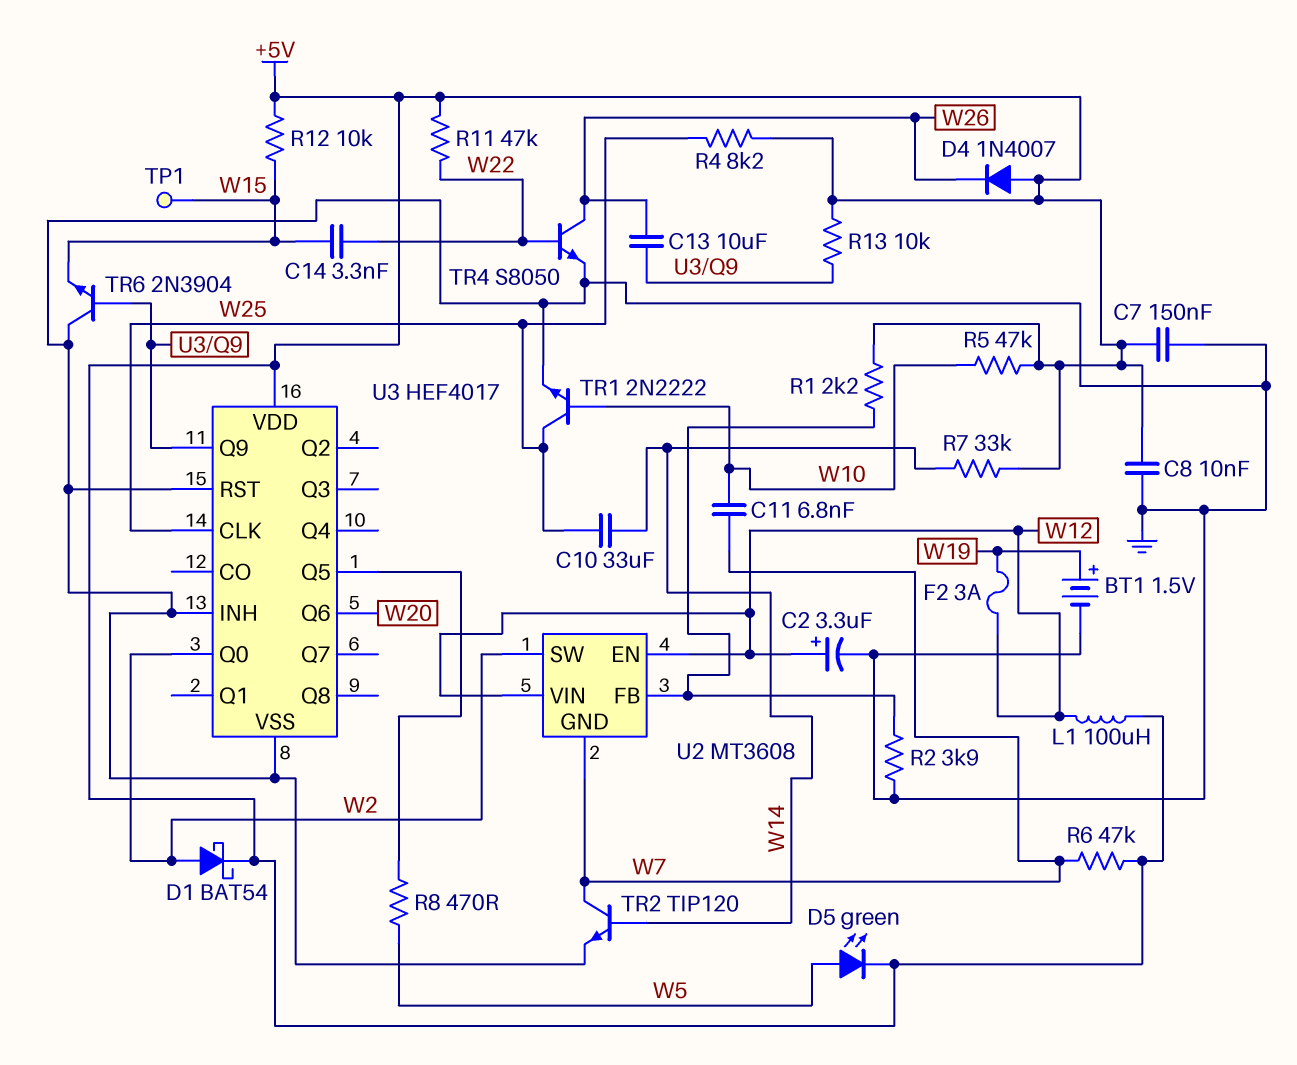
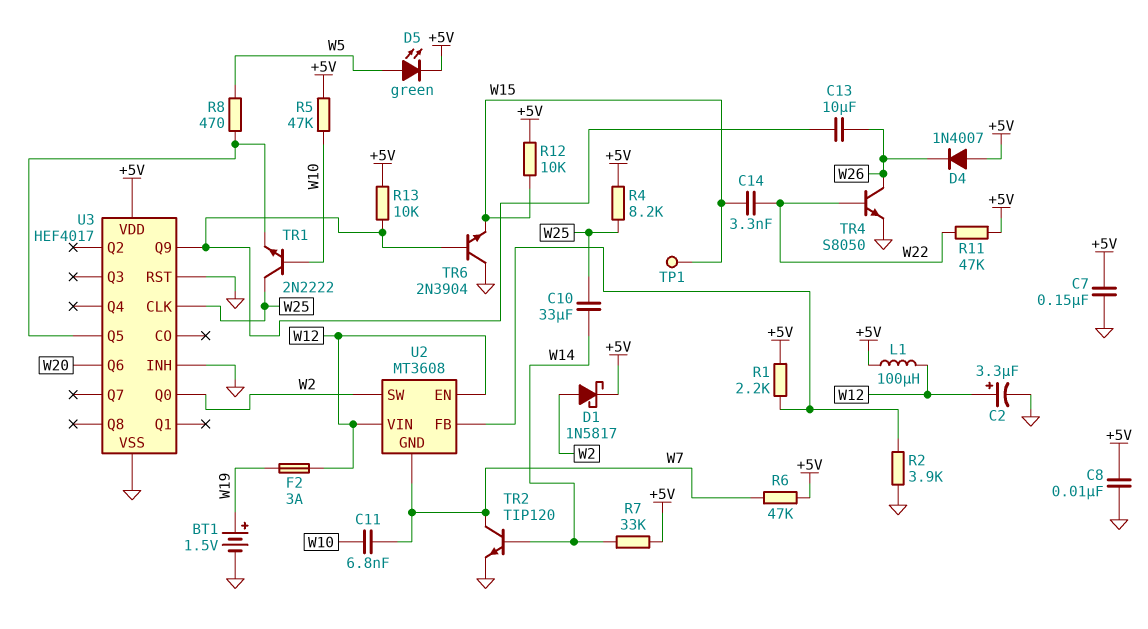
D1: schottky BAT54 (A W2, K +5V) -> schottky 1N5817 (A W2, K +5V)
TR1: NPN 2N2222 (B W10, C W25, E GND) -> NPN 2N2222 (B W10, C W25, E U3/Q5)

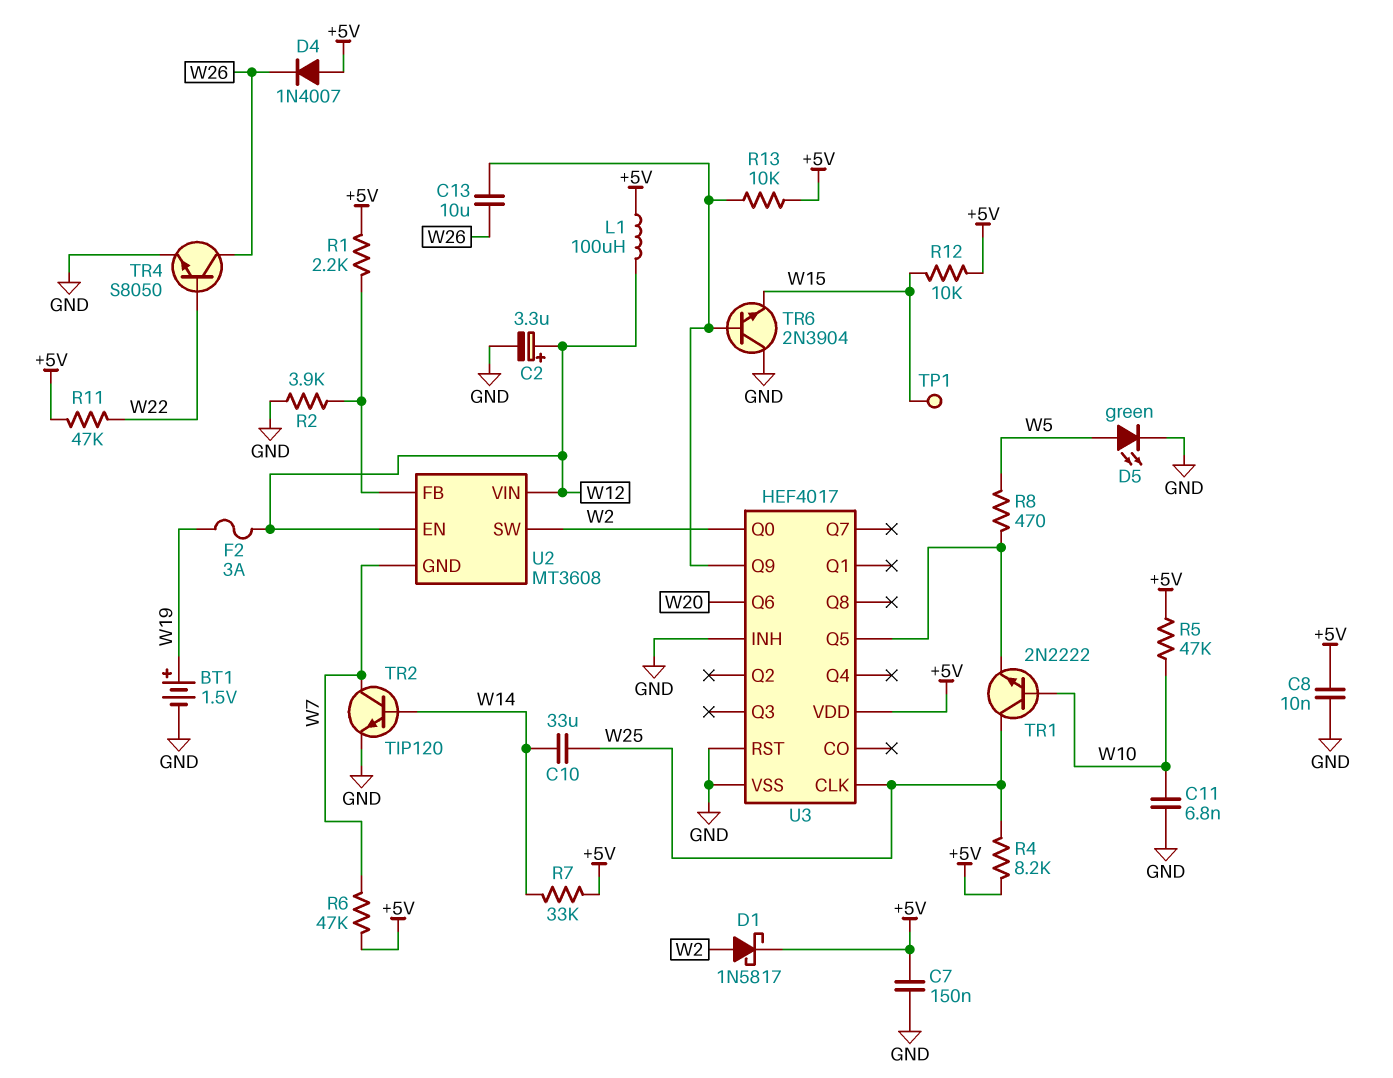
C11: 6.8nF (W7, W10) -> 6.8nF (GND, W10)
C14: 3.3nF (W15, W22) -> none
D5: LED green (A W5, K +5V) -> LED green (A W5, K GND)

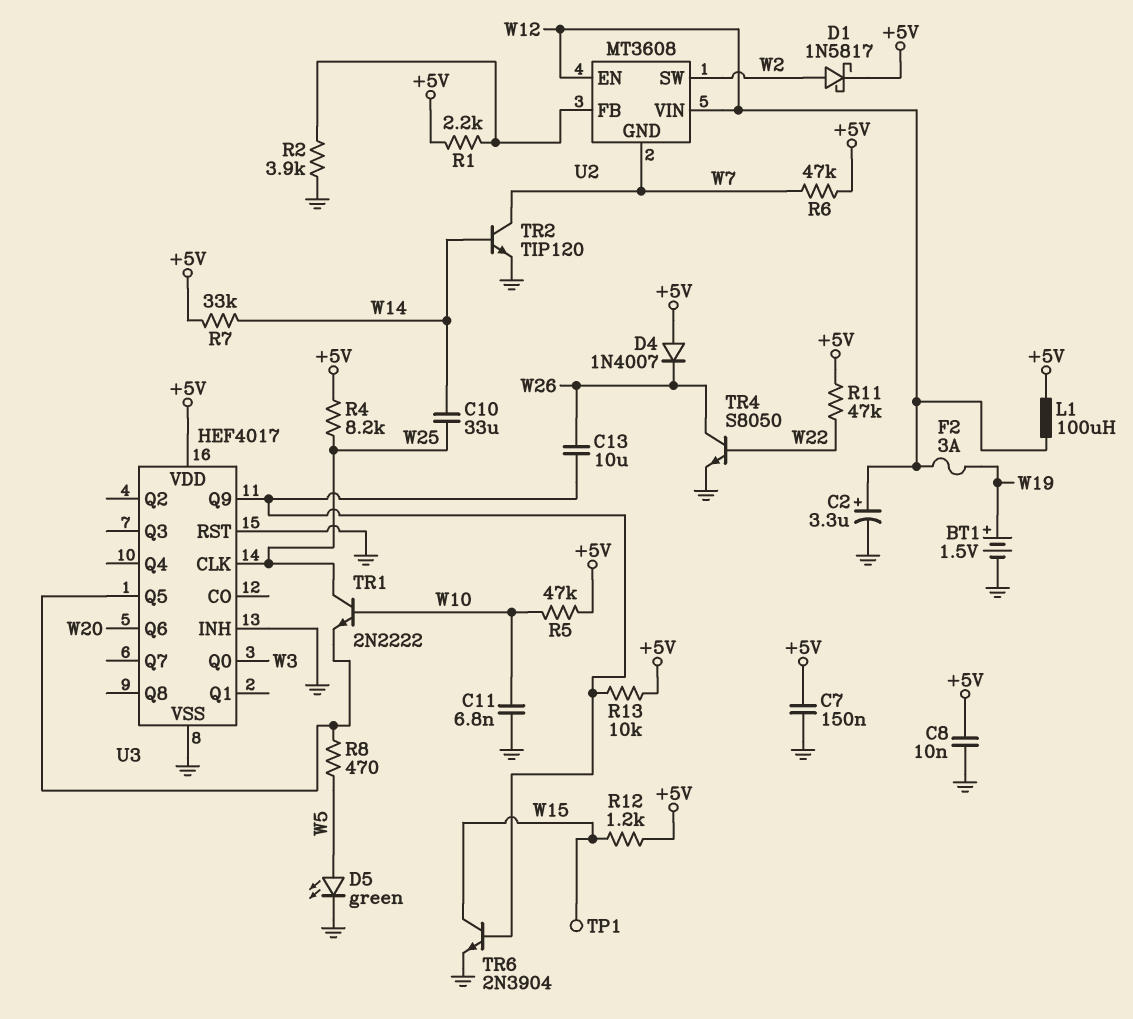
R12: 10k (+5V, W15) -> 1.2k (+5V, W15)
TR6: NPN 2N3904 (B U3/Q9, C GND, E W15) -> NPN 2N3904 (B U3/Q9, C W15, E GND)
U3 pin Q0: W2 -> W3

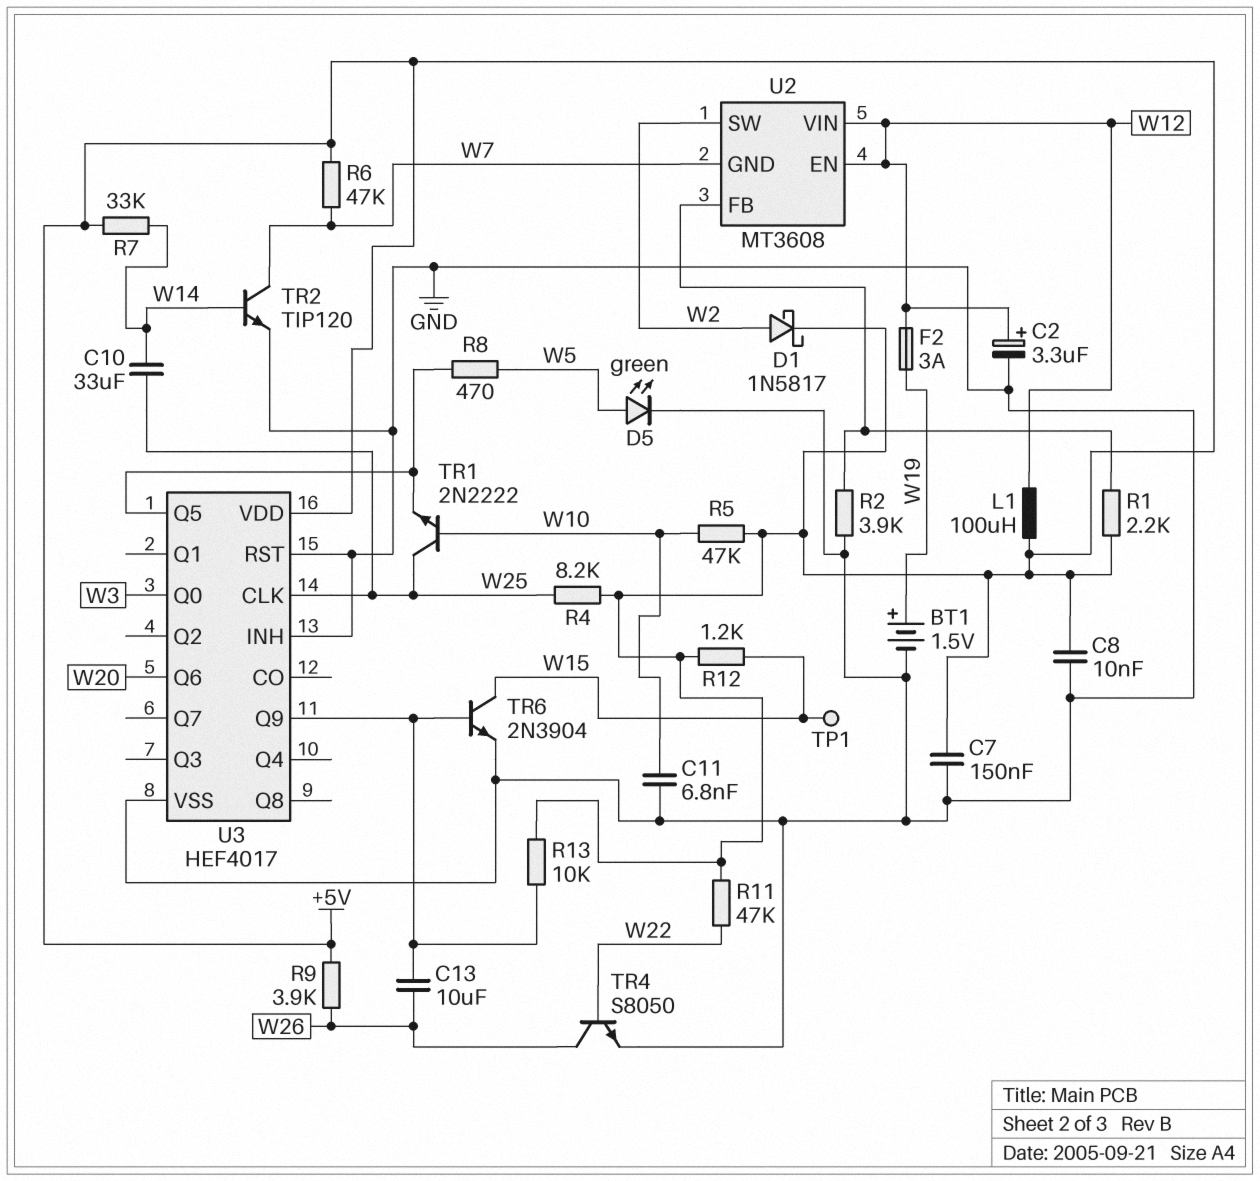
D4: diode 1N4007 (A +5V, K W26) -> none
R9: none -> 3.9k (+5V, W26)

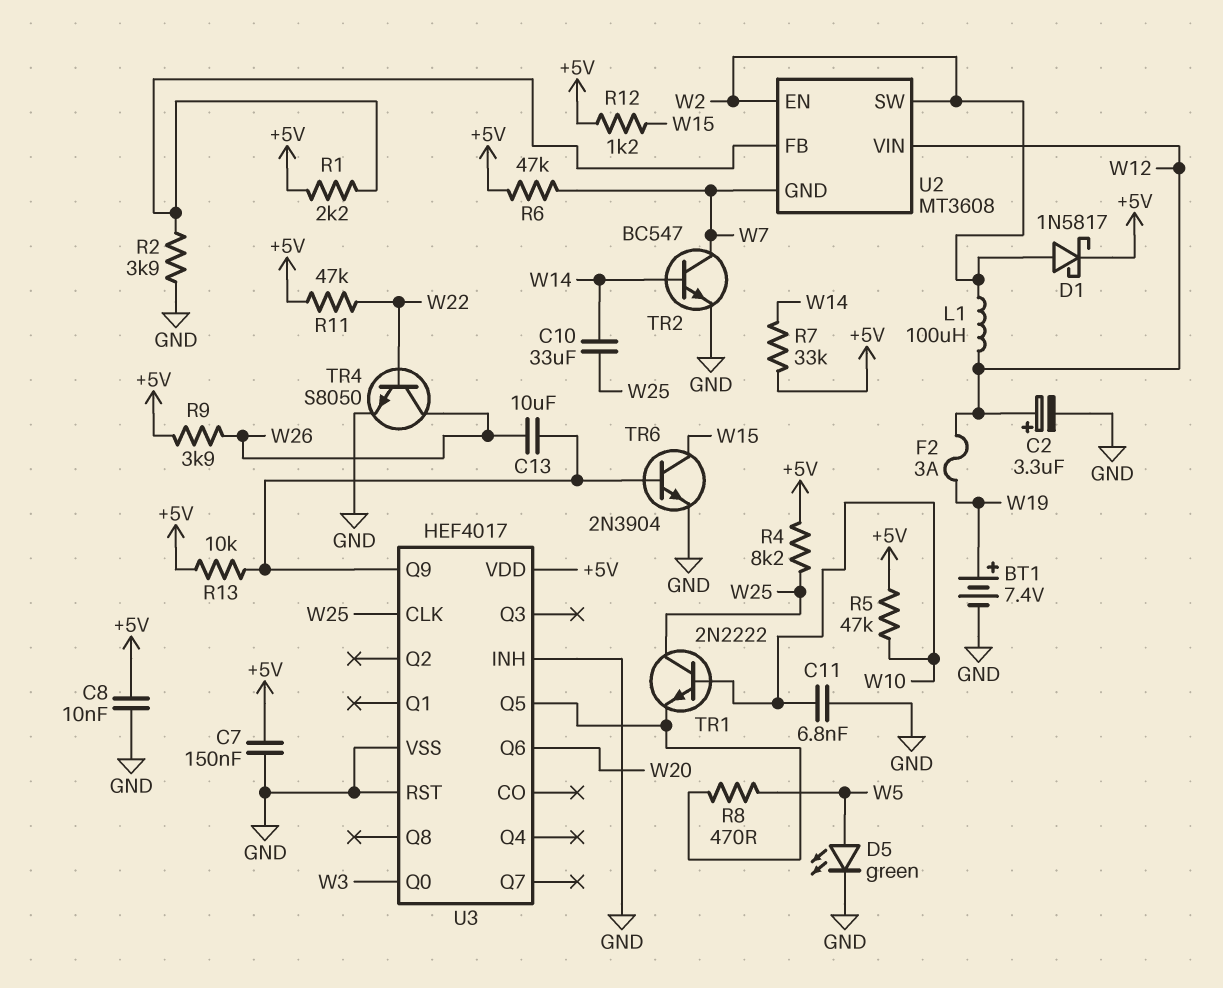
BT1: 1.5V (plus W19, minus GND) -> 7.4V (plus W19, minus GND)
L1: 100uH (+5V, W12) -> 100uH (W2, W12)
TP1: test point (W15) -> none
TR2: NPN TIP120 (B W14, C W7, E GND) -> NPN BC547 (B W14, C W7, E GND)
U2 pin EN: W12 -> W2

